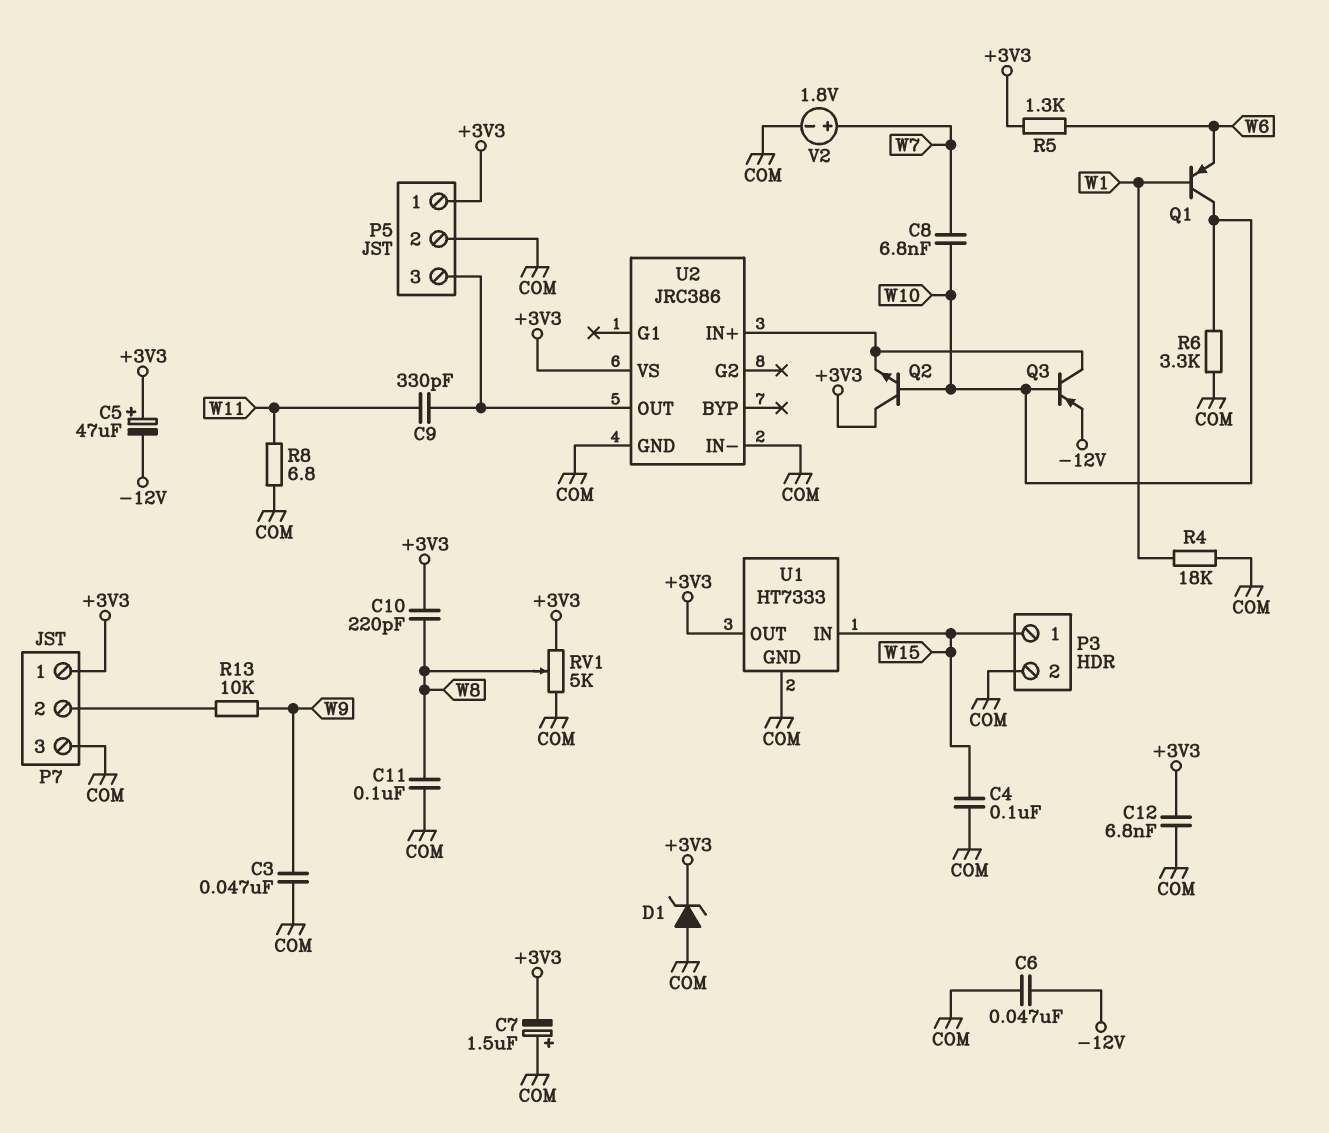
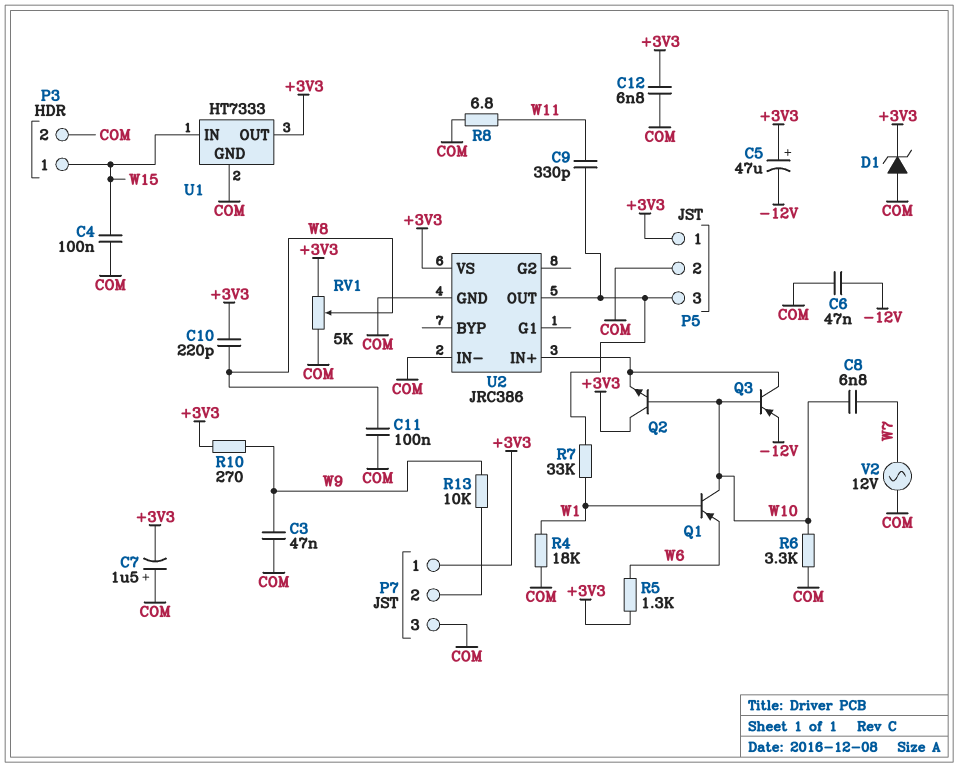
R7: none -> 33k (P5/3, W1)
R10: none -> 270 (+3V3, W9)
V2: 1.8V (plus W7, minus COM) -> AC 12V (COM, W7)

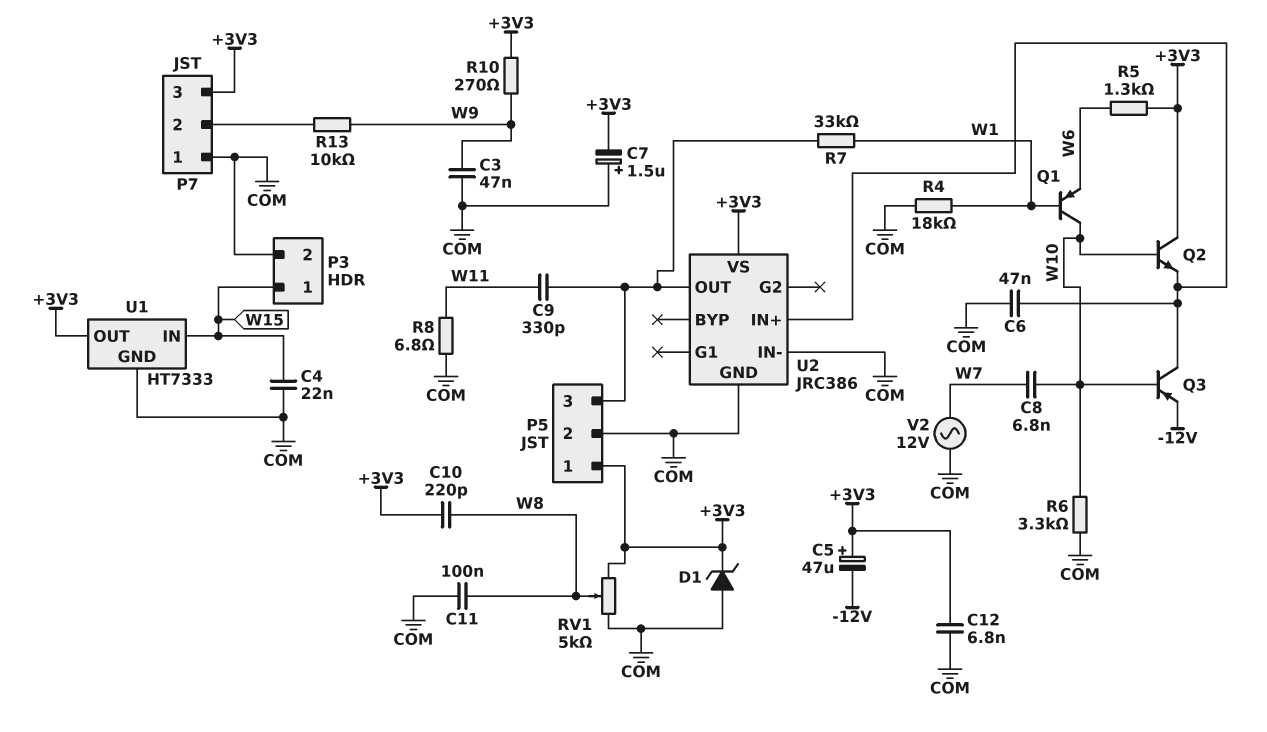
C4: 100nF (COM, W15) -> 22nF (COM, W15)
C6: 47nF (-12V, COM) -> 47nF (COM, U2/IN+)
P7 pin 1: +3V3 -> COM
P7 pin 3: COM -> +3V3

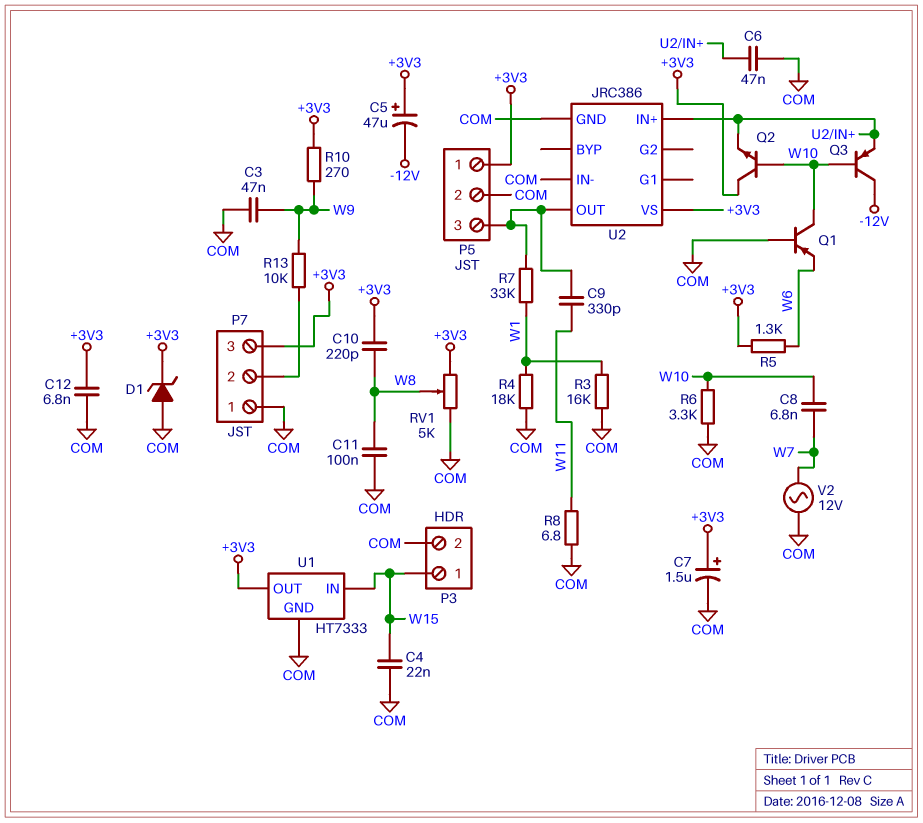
C7: 1.5uF (plus COM, minus +3V3) -> 1.5uF (plus +3V3, minus COM)
Q1: PNP (B W1, C W10, E W6) -> PNP (B COM, C W10, E W6)
Q3: PNP (B W10, C U2/IN+, E -12V) -> PNP (B W10, C -12V, E U2/IN+)
R3: none -> 16k (COM, W1)

